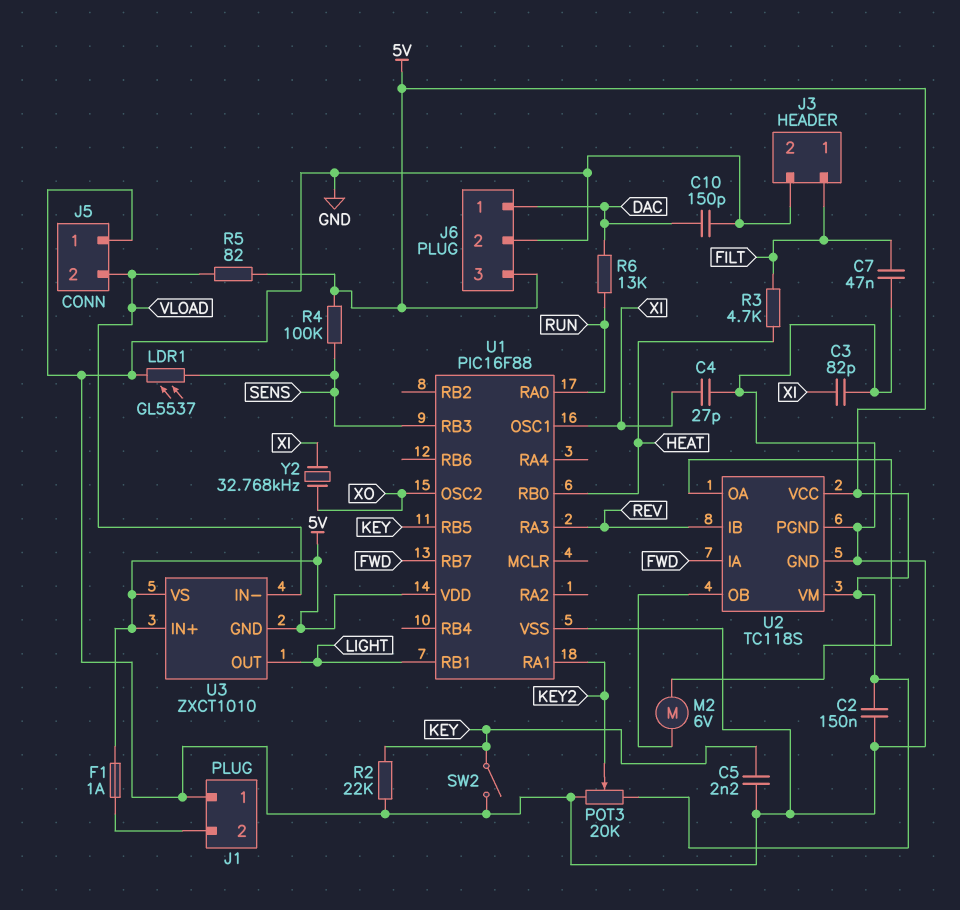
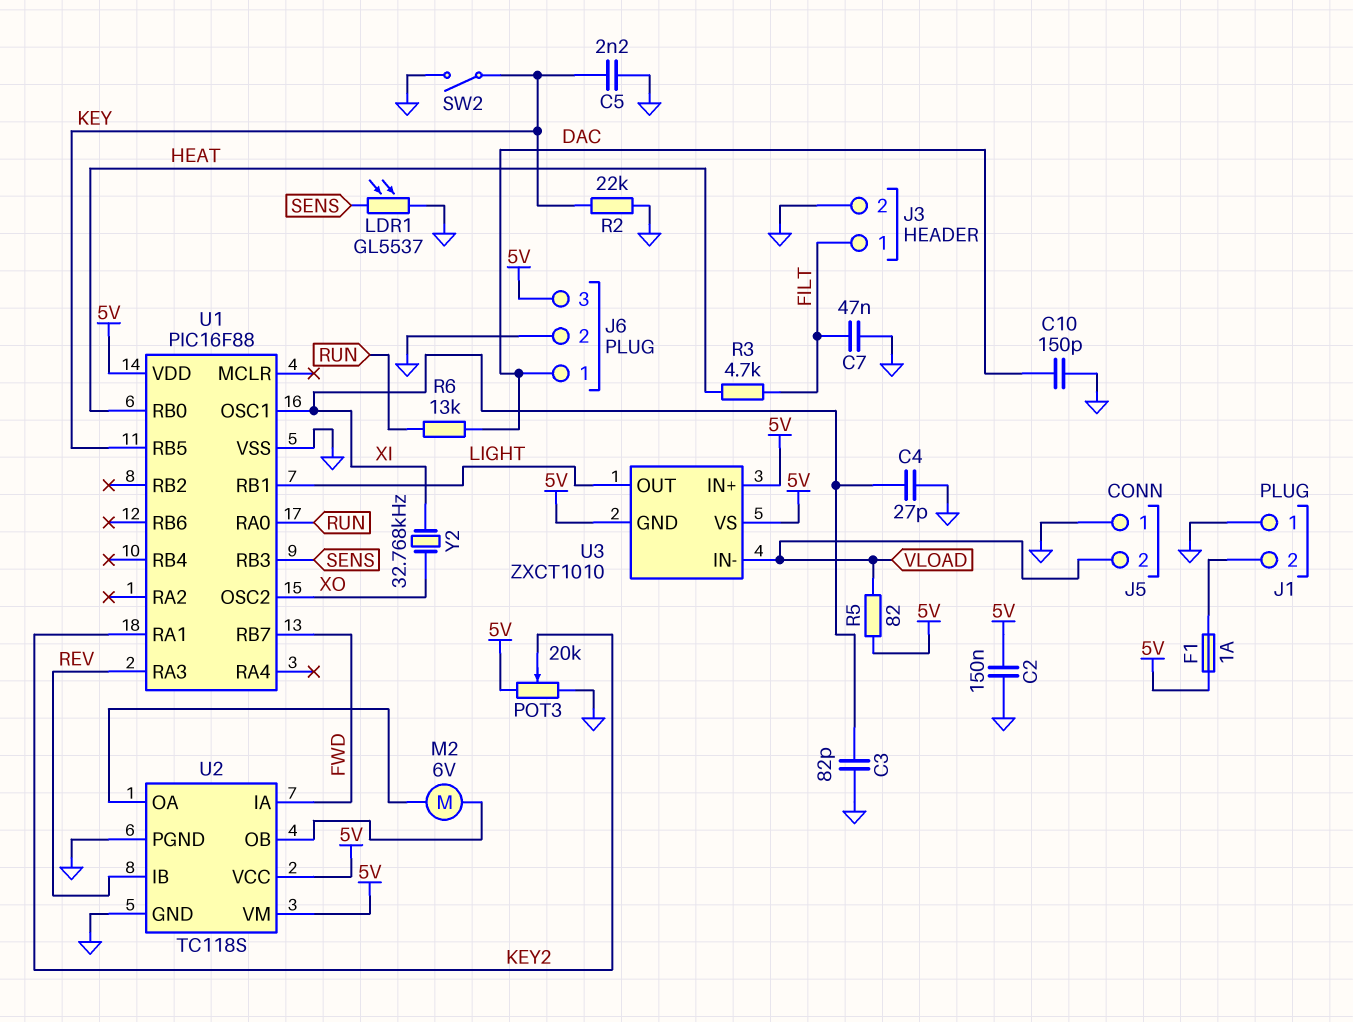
R4: 100k (5V, SENS) -> none

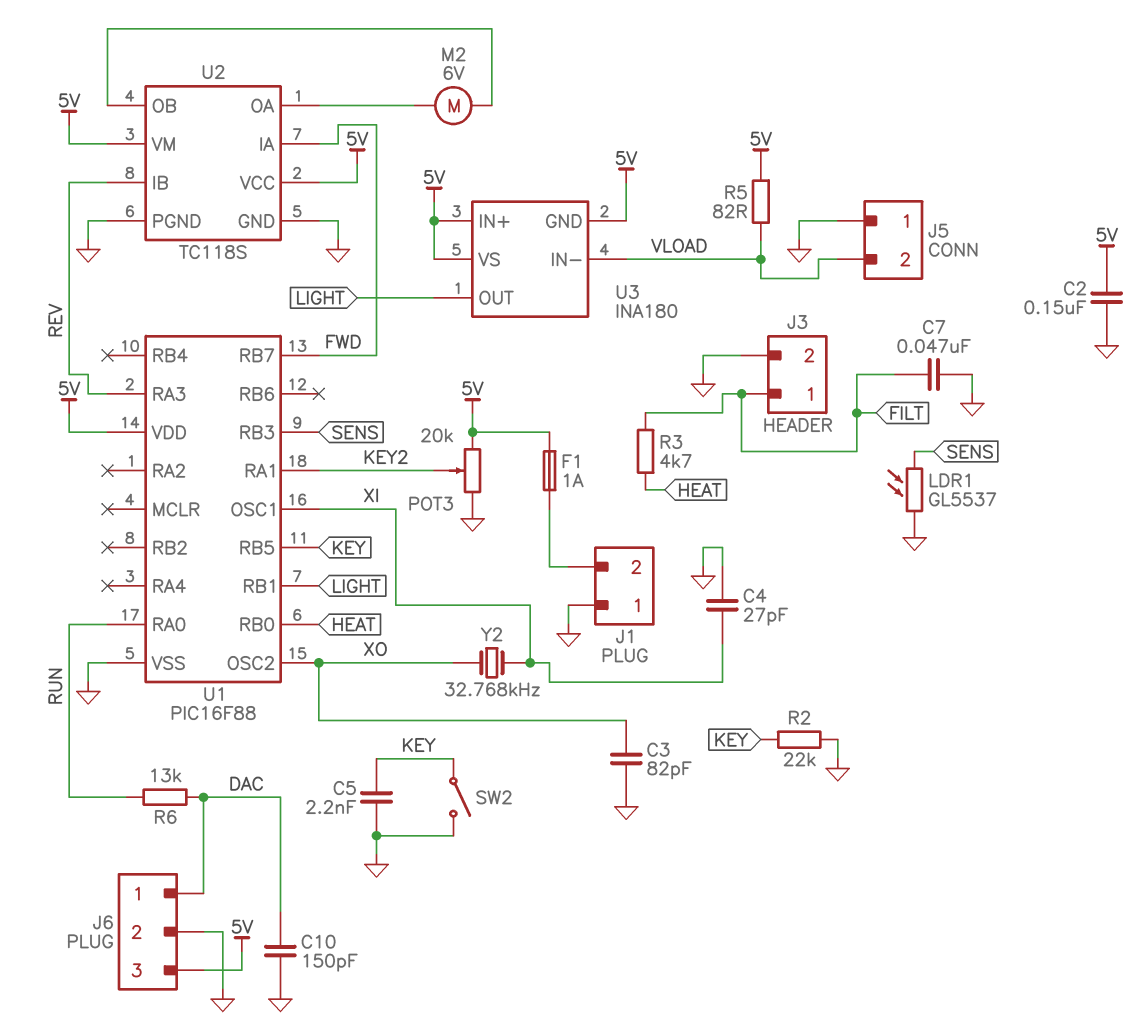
C3: 82pF (GND, XI) -> 82pF (GND, XO)
U3: ZXCT1010 -> INA180

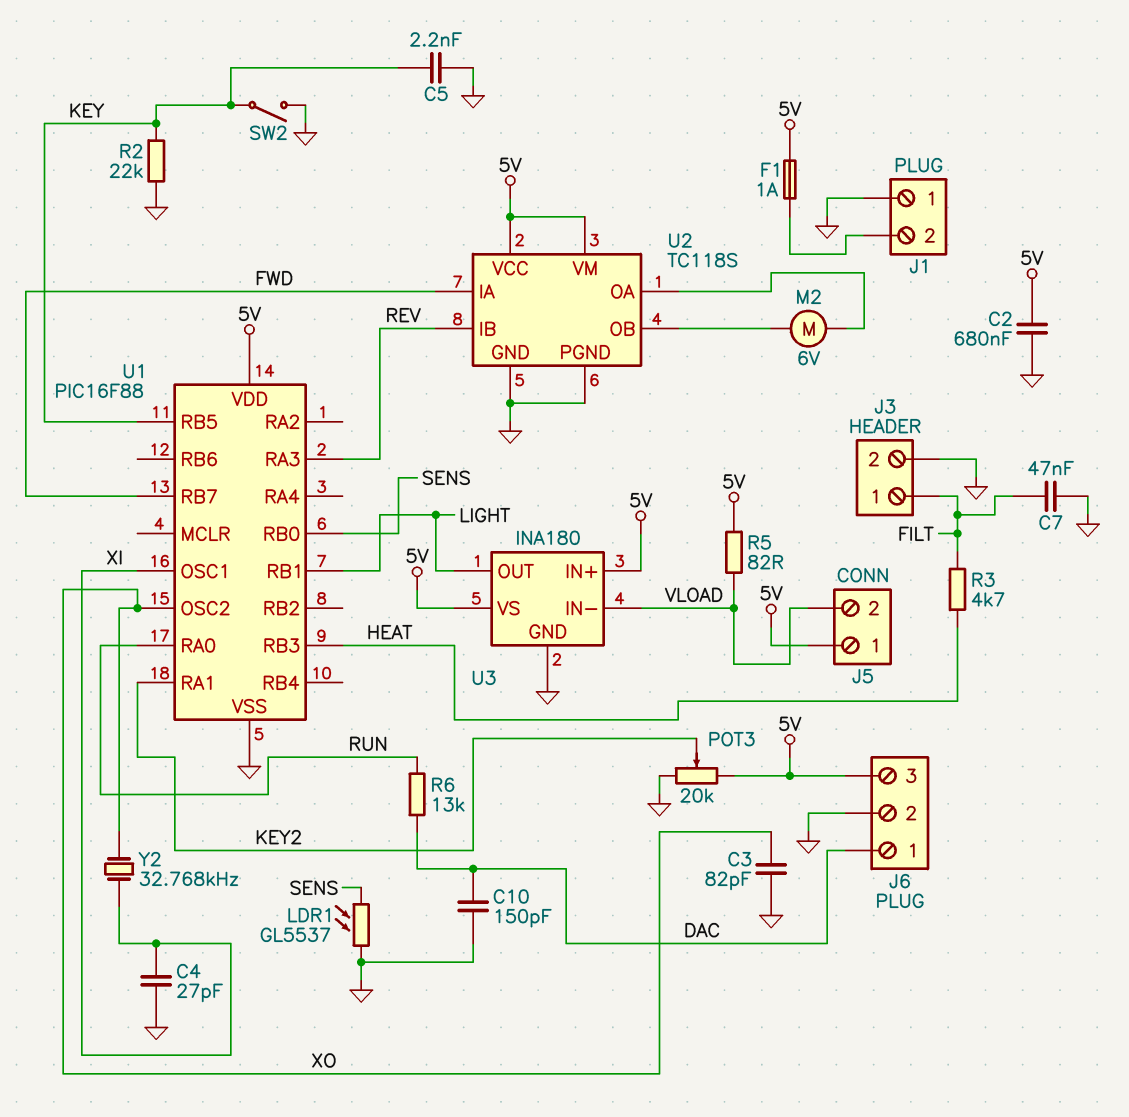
C2: 150nF (5V, GND) -> 680nF (5V, GND)
J5 pin 1: GND -> 5V
U1 pin RB0: HEAT -> SENS
U1 pin RB3: SENS -> HEAT
U3 pin GND: 5V -> GND

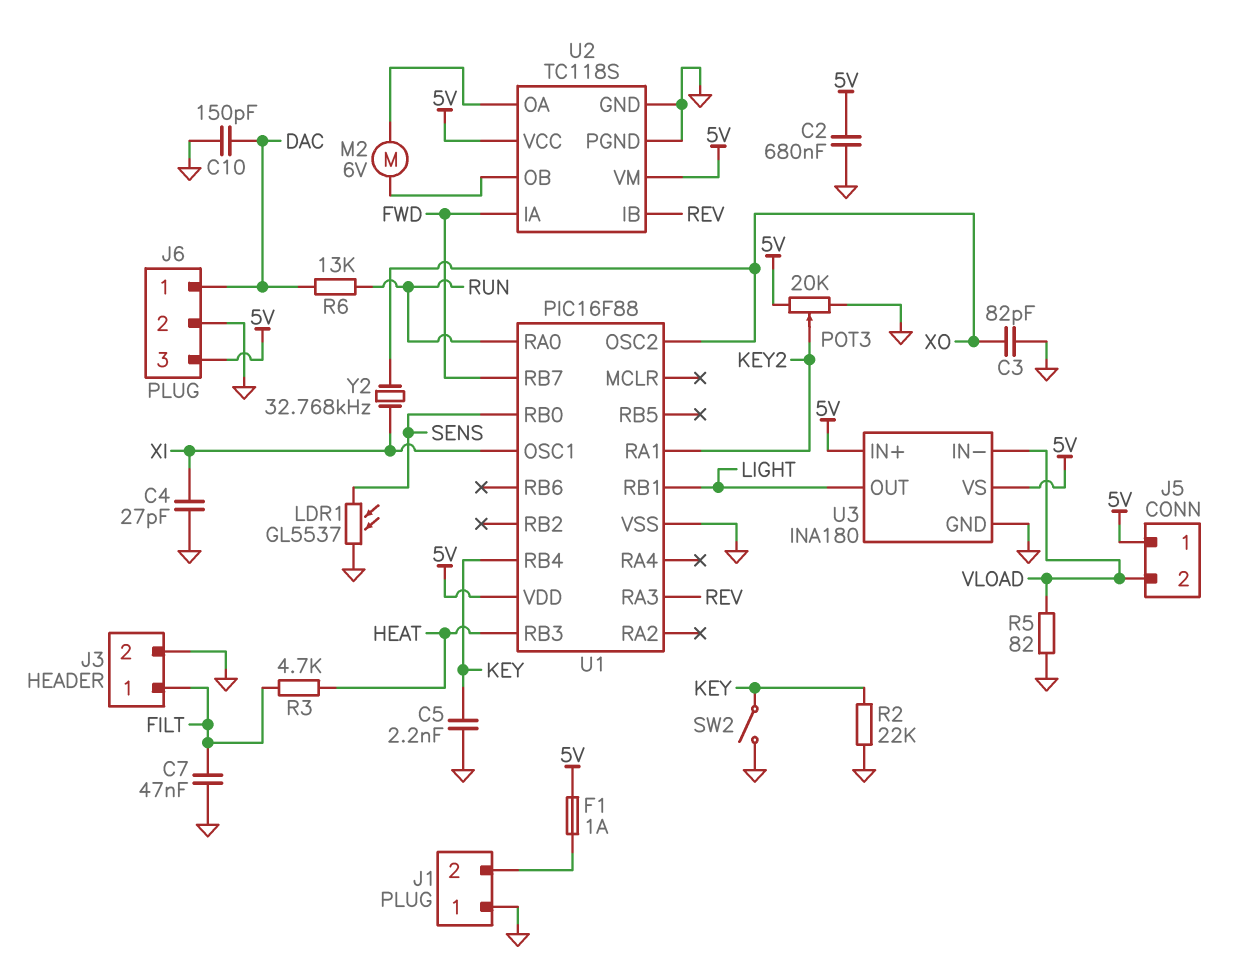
R5: 82 (5V, VLOAD) -> 82 (GND, VLOAD)
U1 pin RB4: none -> KEY
U1 pin RB5: KEY -> none

